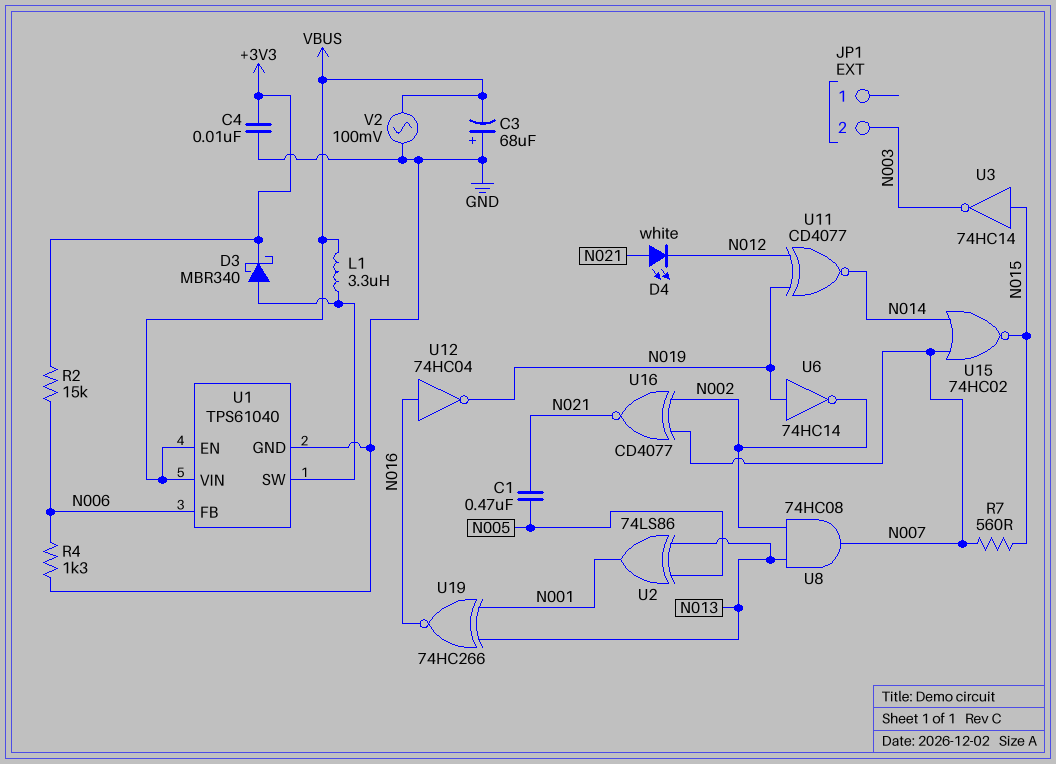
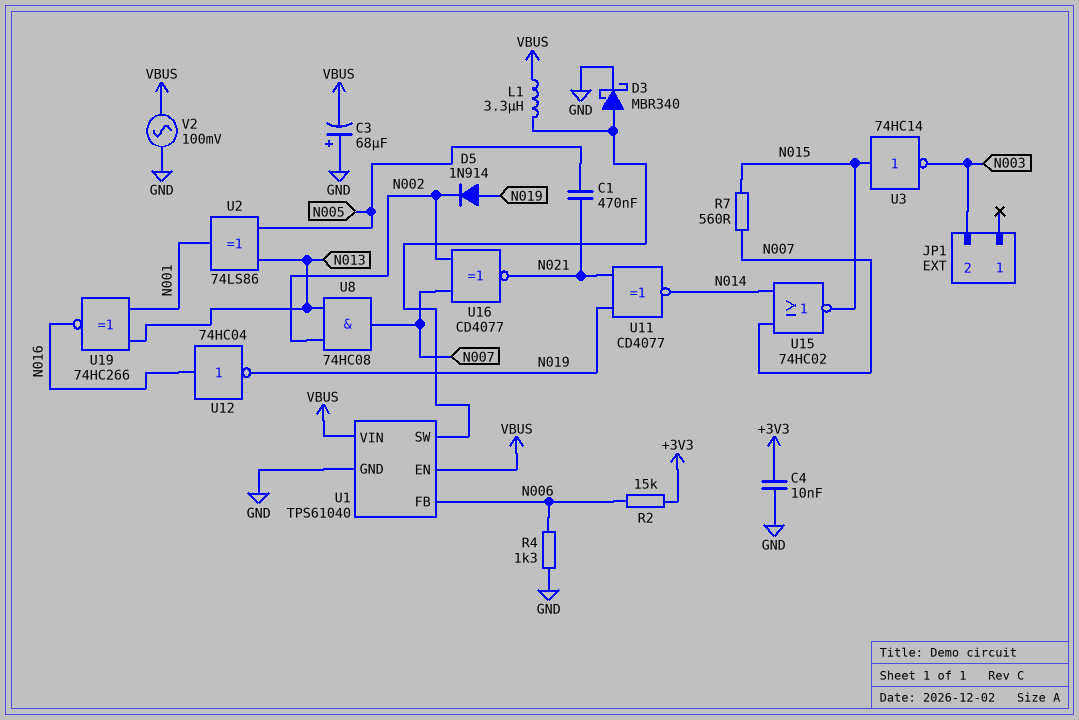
D3: schottky MBR340 (A U1/SW, K +3V3) -> schottky MBR340 (A U1/SW, K GND)
D4: LED white (A N021, K N012) -> none
D5: none -> diode 1N914 (A N019, K N002)
U6: NOT 74HC14 (in N019, out N002) -> none
U11: XNOR CD4077 (in N012, in N019, out N014) -> XNOR CD4077 (in N019, in N021, out N014)

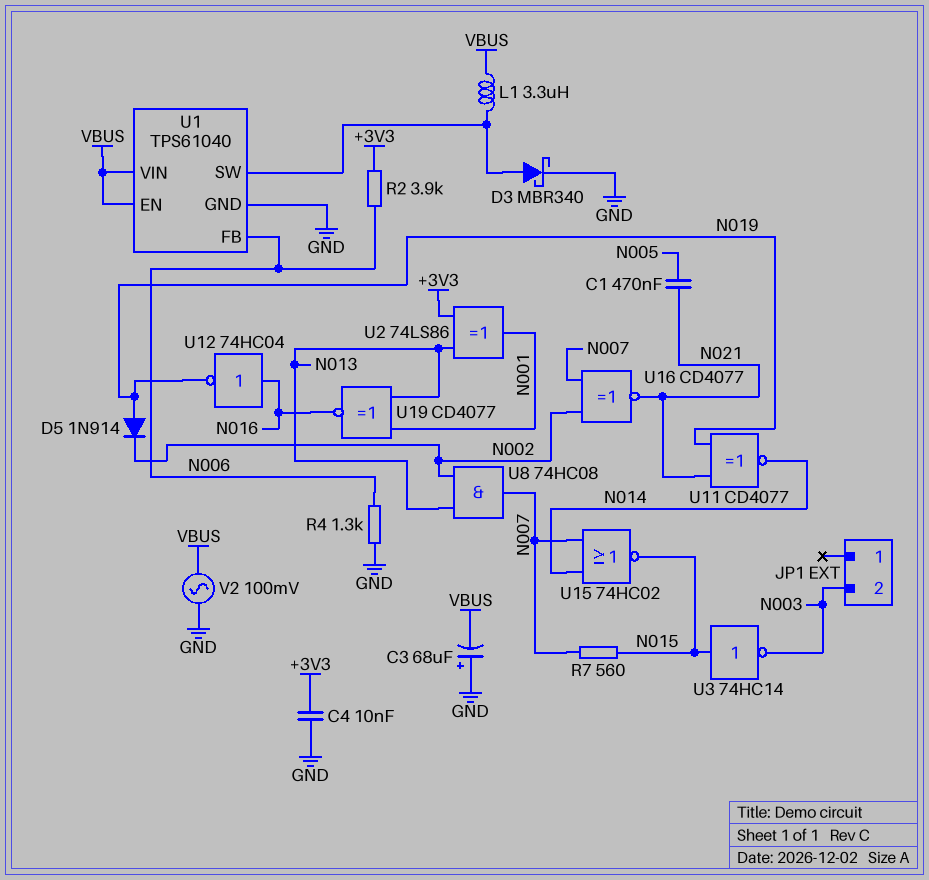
R2: 15k (+3V3, N006) -> 3.9k (+3V3, N006)
U2: XOR 74LS86 (in N005, in N013, out N001) -> XOR 74LS86 (in +3V3, in N013, out N001)
U19: XNOR 74HC266 (in N001, in N013, out N016) -> XNOR CD4077 (in N001, in N013, out N016)

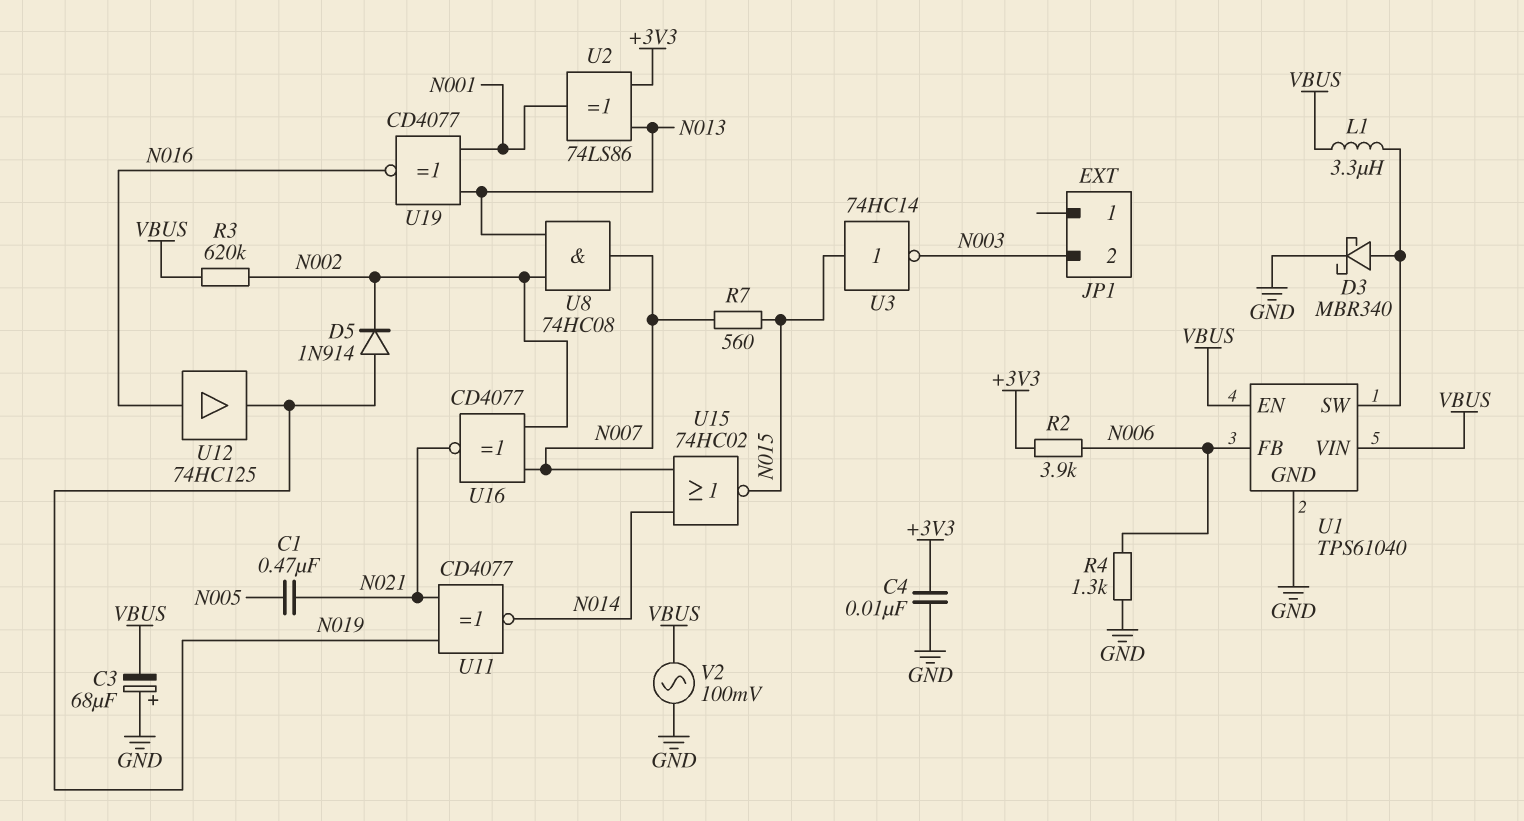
R3: none -> 620k (N002, VBUS)
U12: NOT 74HC04 (in N016, out N019) -> buffer 74HC125 (in N016, out N019)

